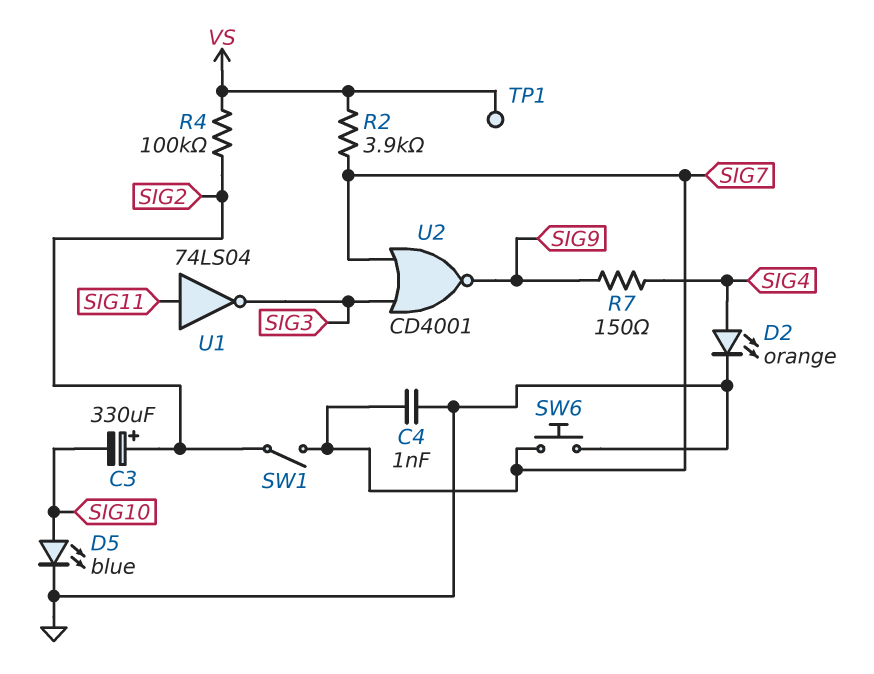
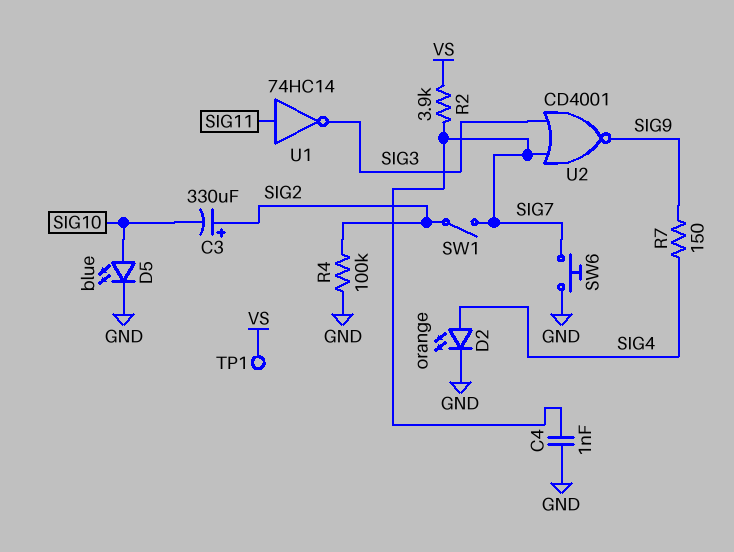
R4: 100k (SIG2, VS) -> 100k (GND, SIG2)
U1: NOT 74LS04 (in SIG11, out SIG3) -> NOT 74HC14 (in SIG11, out SIG3)

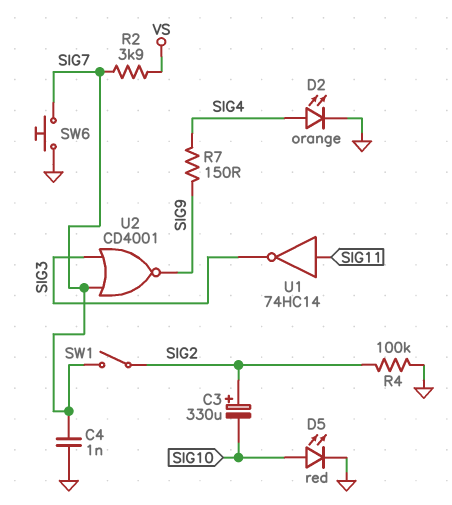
D5: LED blue (A SIG10, K GND) -> LED red (A SIG10, K GND)
TP1: test point (VS) -> none

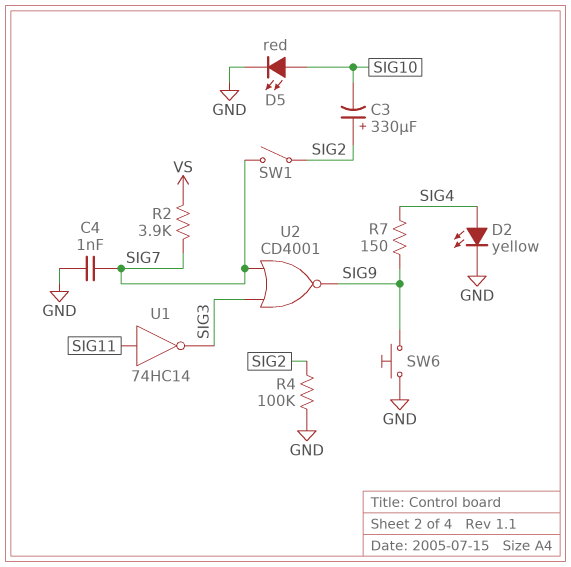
D2: LED orange (A SIG4, K GND) -> LED yellow (A SIG4, K GND)
SW6: button (GND, SIG7) -> button (GND, SIG9)

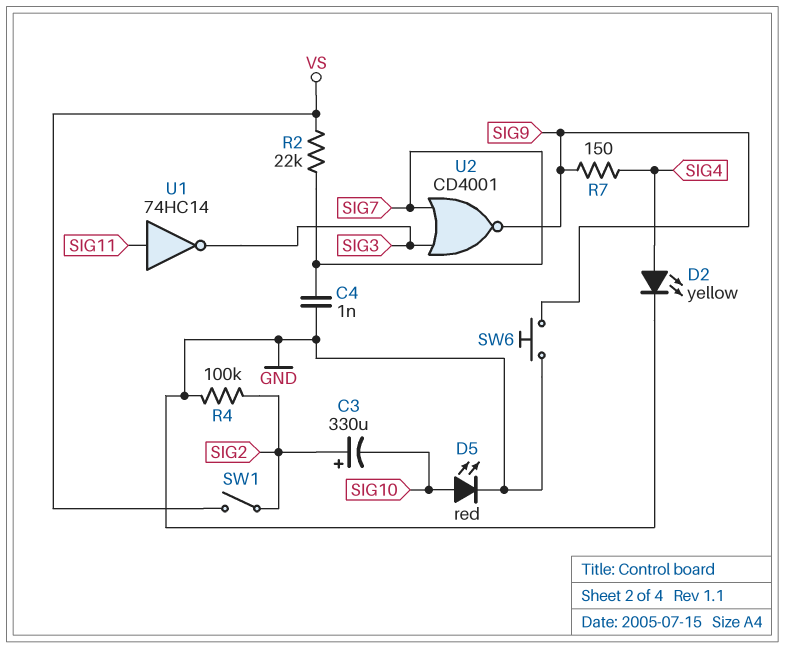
R2: 3.9k (SIG7, VS) -> 22k (SIG7, VS)
SW1: switch (SIG2, SIG7) -> switch (SIG2, VS)

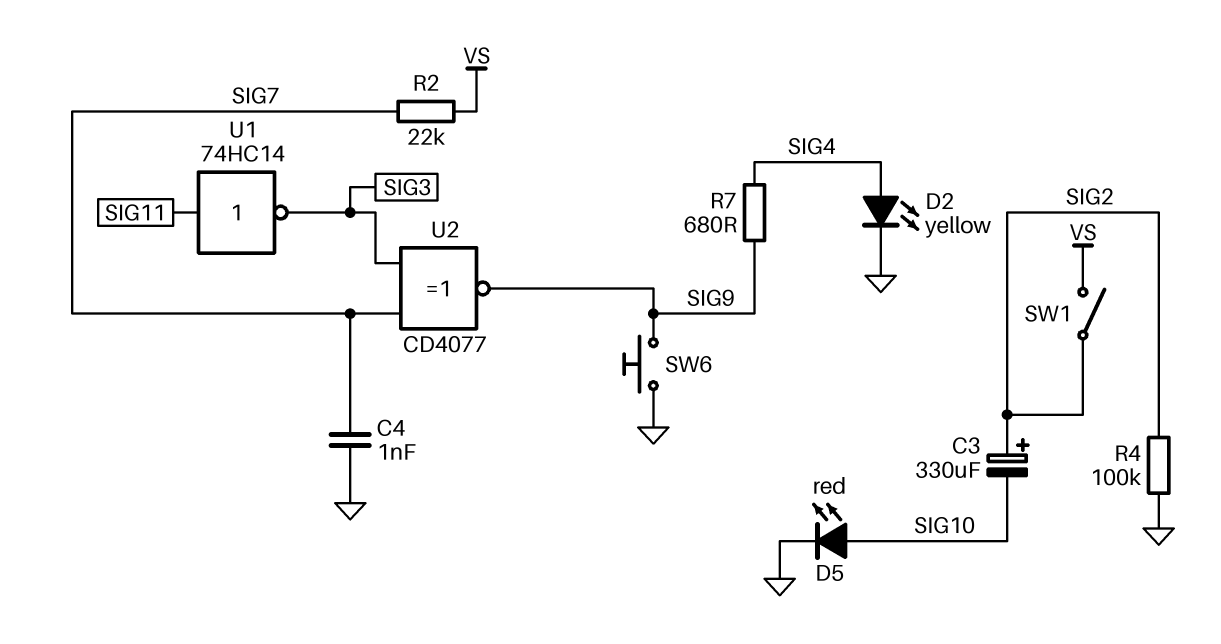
R7: 150 (SIG4, SIG9) -> 680 (SIG4, SIG9)
U2: NOR CD4001 (in SIG3, in SIG7, out SIG9) -> XNOR CD4077 (in SIG3, in SIG7, out SIG9)

